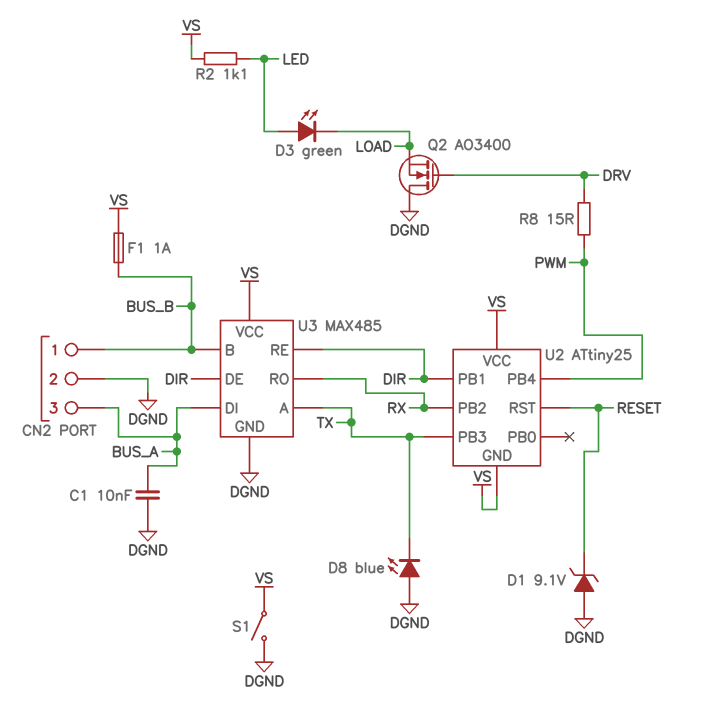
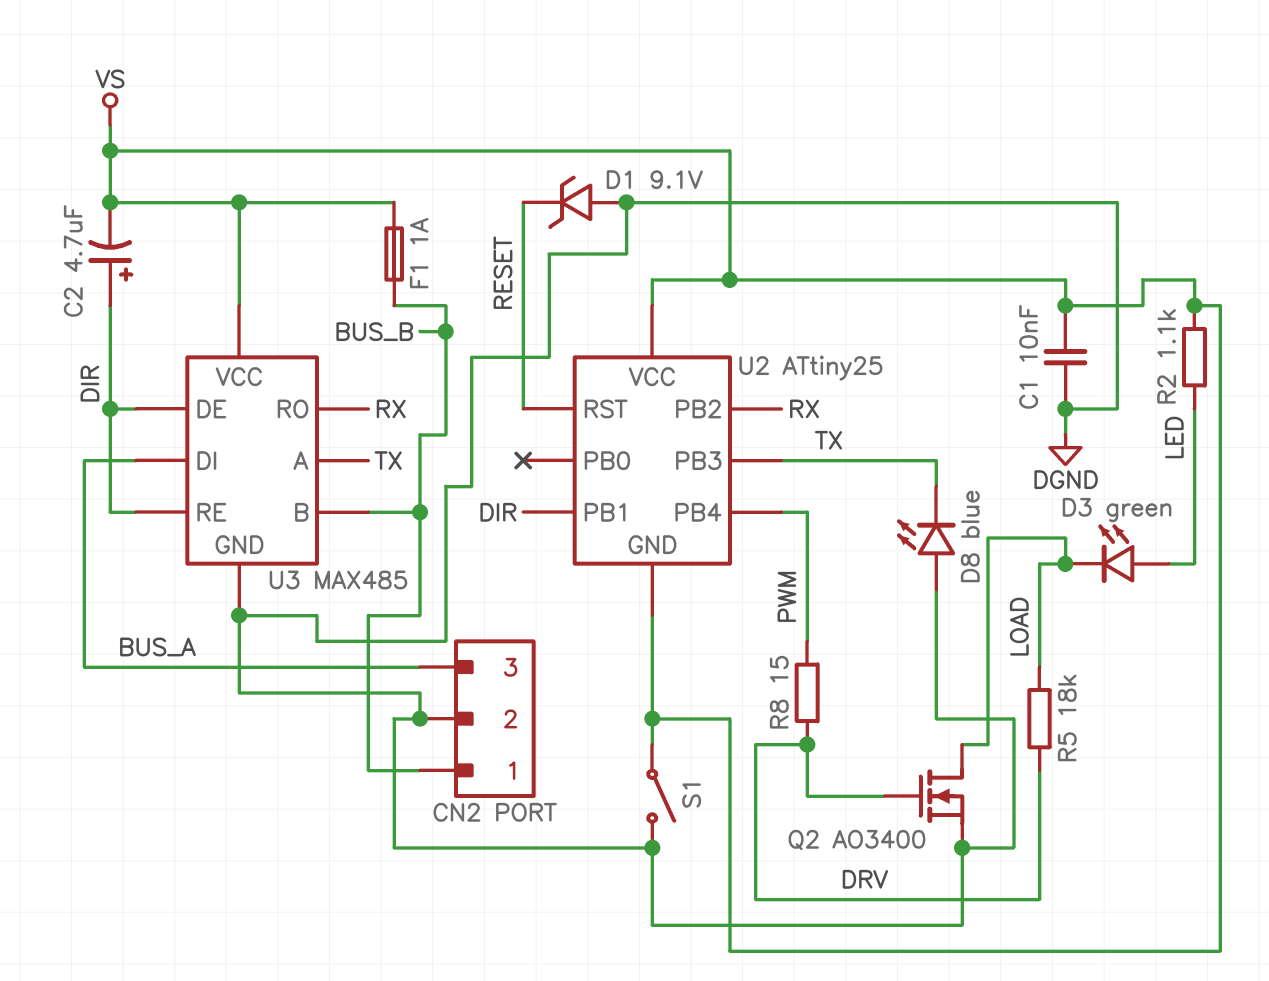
C1: 10nF (BUS_A, DGND) -> 10nF (DGND, VS)
C2: none -> 4.7uF (plus DIR, minus VS)
Q2: NMOS AO3400 (G DRV, D DGND, S LOAD) -> NMOS AO3400 (G DRV, D LOAD, S DGND)
R5: none -> 18k (DRV, LOAD)

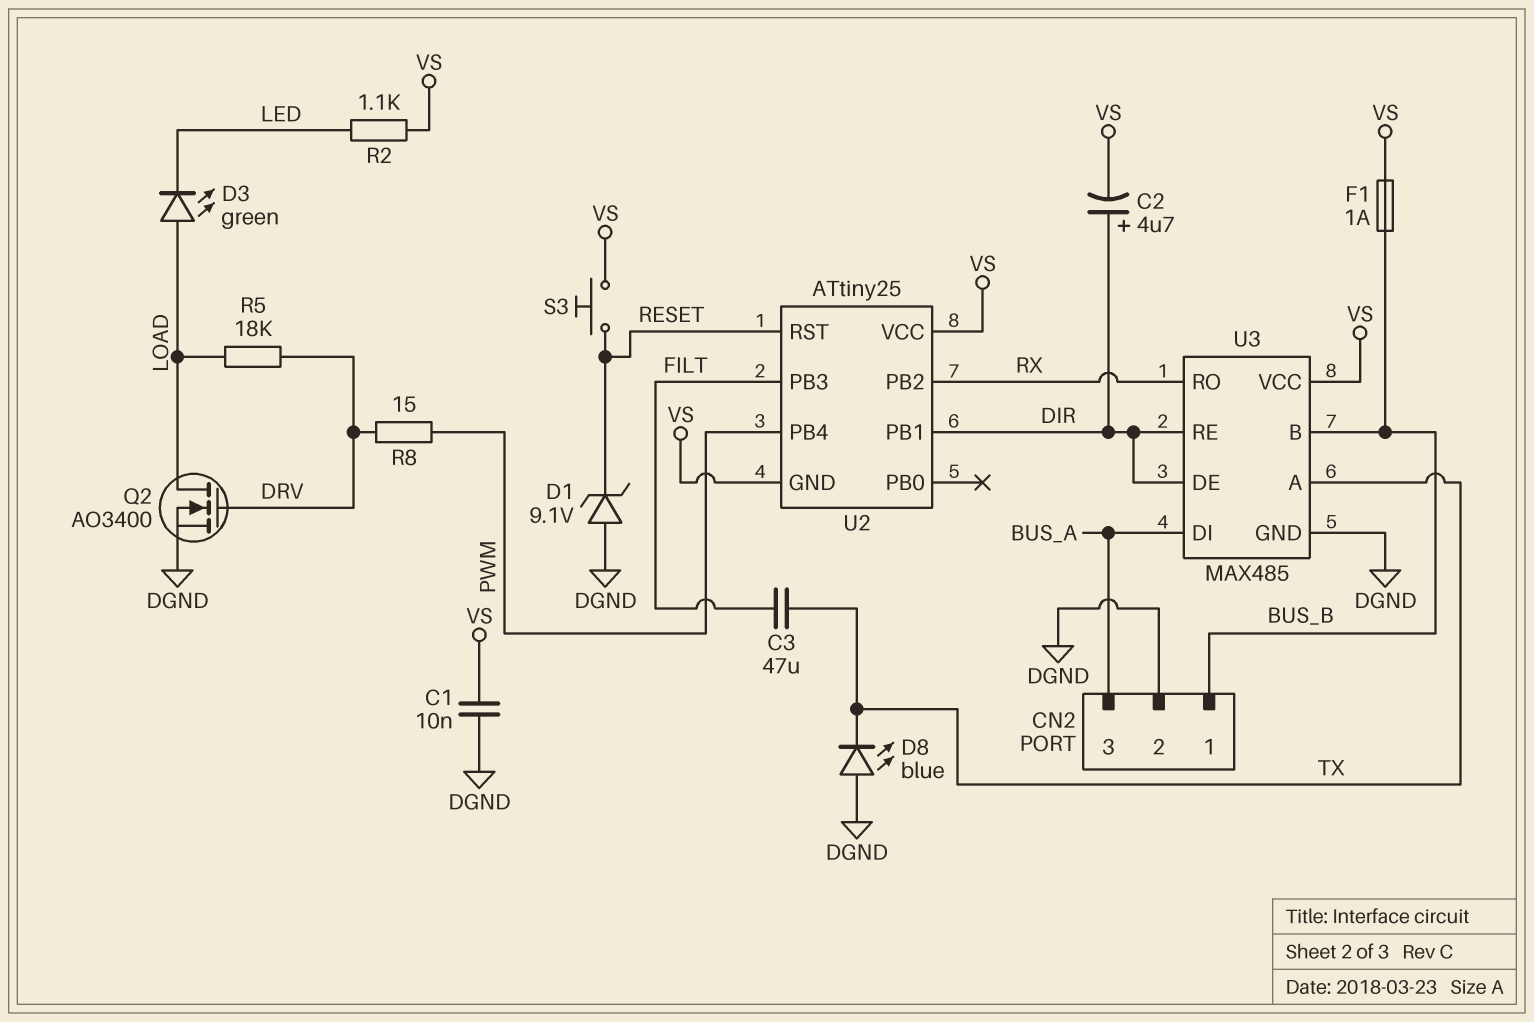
C3: none -> 47uF (FILT, TX)
D3: LED green (A LED, K LOAD) -> LED green (A LOAD, K LED)
S1: switch (DGND, VS) -> none
S3: none -> button (RESET, VS)
U2 pin PB3: TX -> FILT

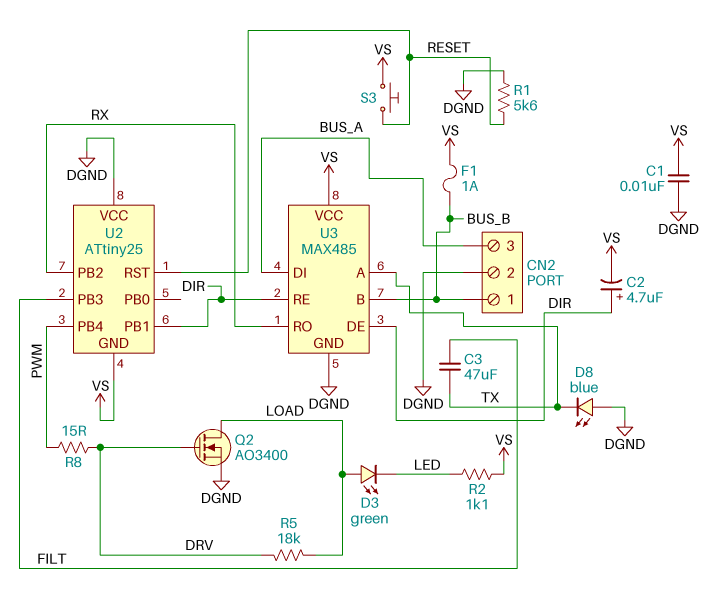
D1: zener 9.1V (A DGND, K RESET) -> none
R1: none -> 5.6k (DGND, RESET)
U2 pin VCC: VS -> DGND

